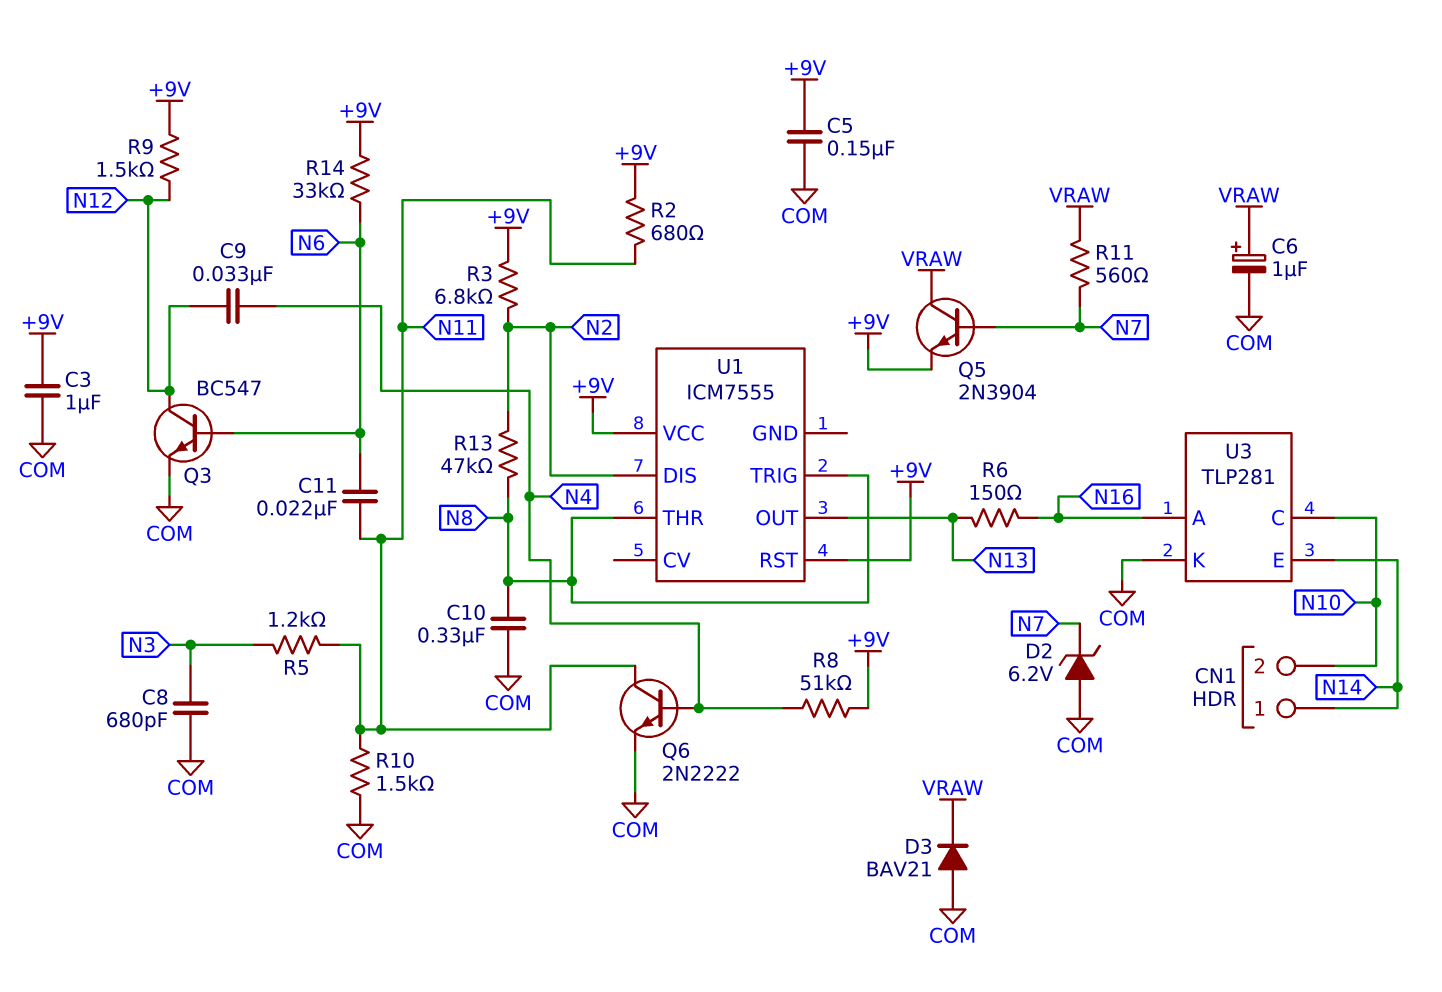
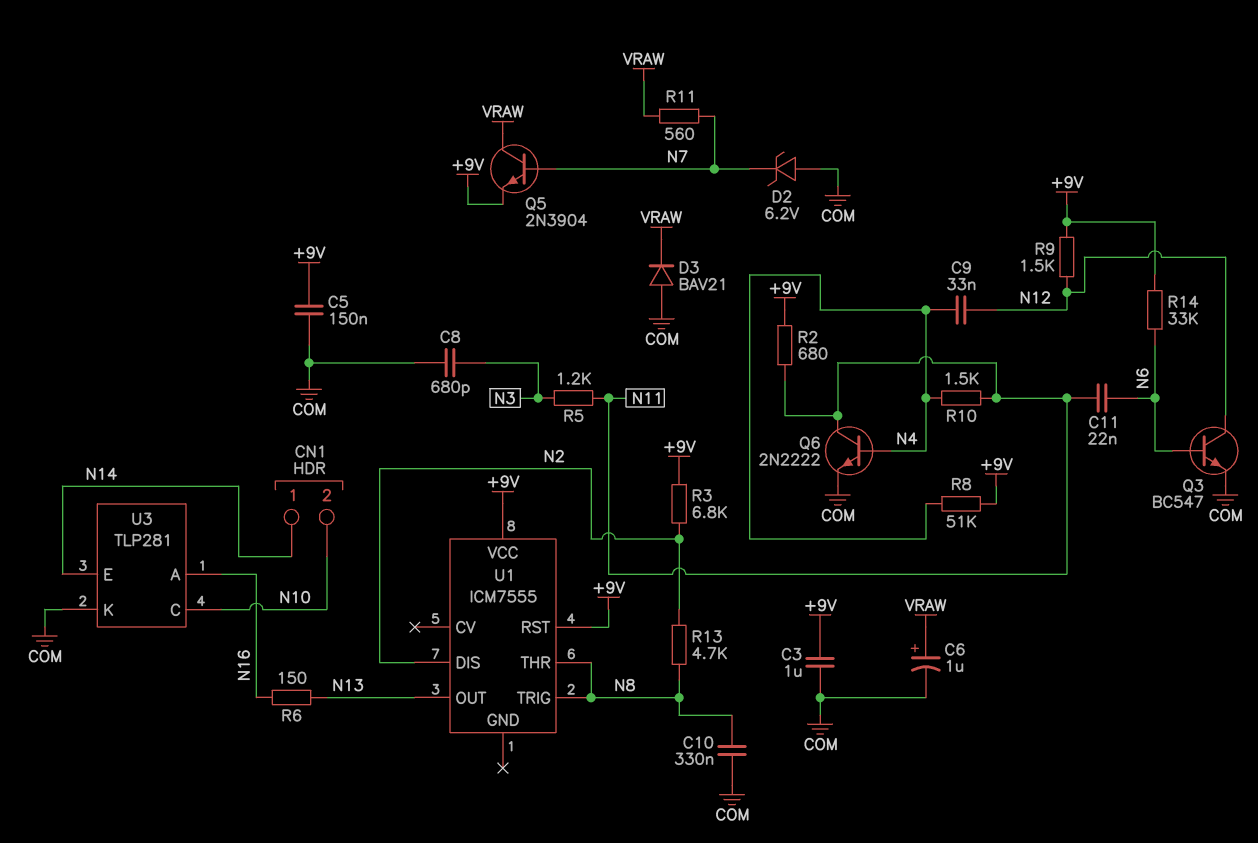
R10: 1.5k (COM, N11) -> 1.5k (N4, N11)
R13: 47k (N2, N8) -> 4.7k (N2, N8)

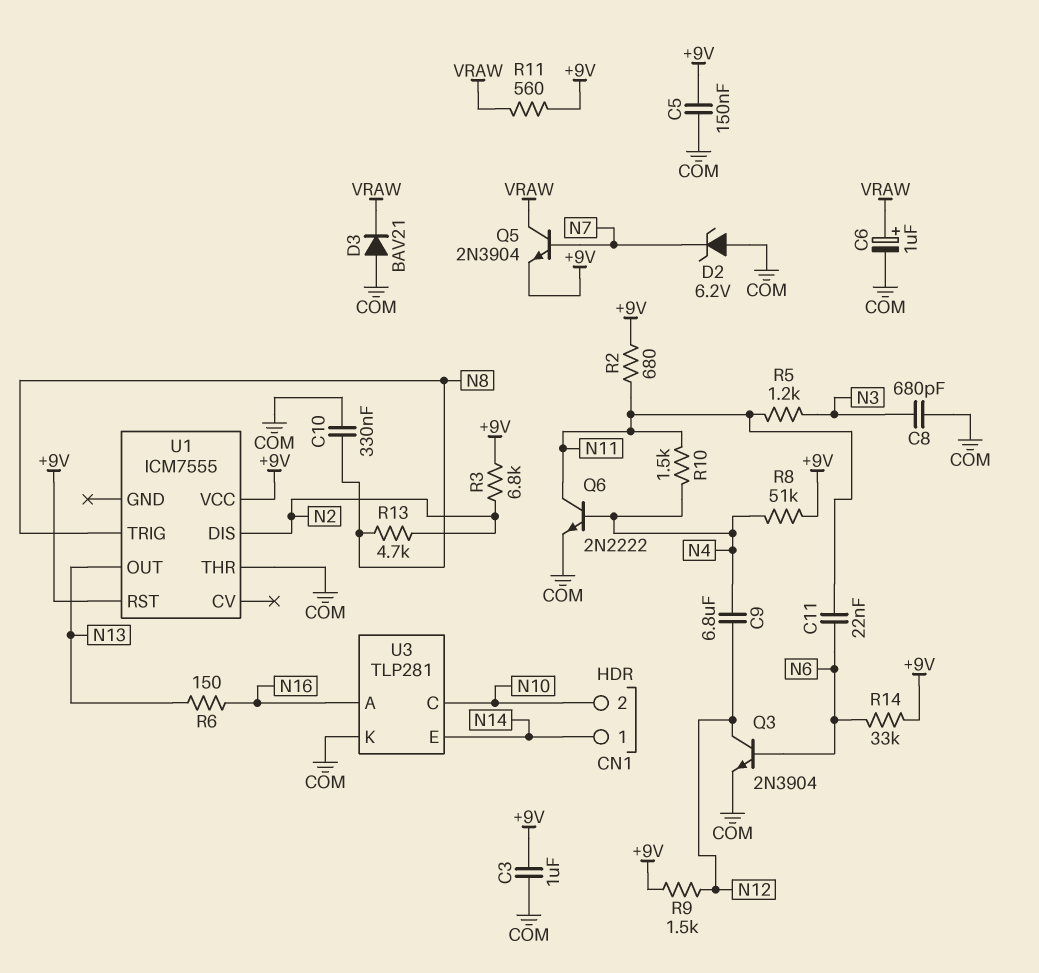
C9: 33nF (N4, N12) -> 6.8uF (N4, N12)
Q3: NPN BC547 (B N6, C N12, E COM) -> NPN 2N3904 (B N6, C N12, E COM)
R11: 560 (N7, VRAW) -> 560 (+9V, VRAW)
U1 pin THR: N8 -> COM

